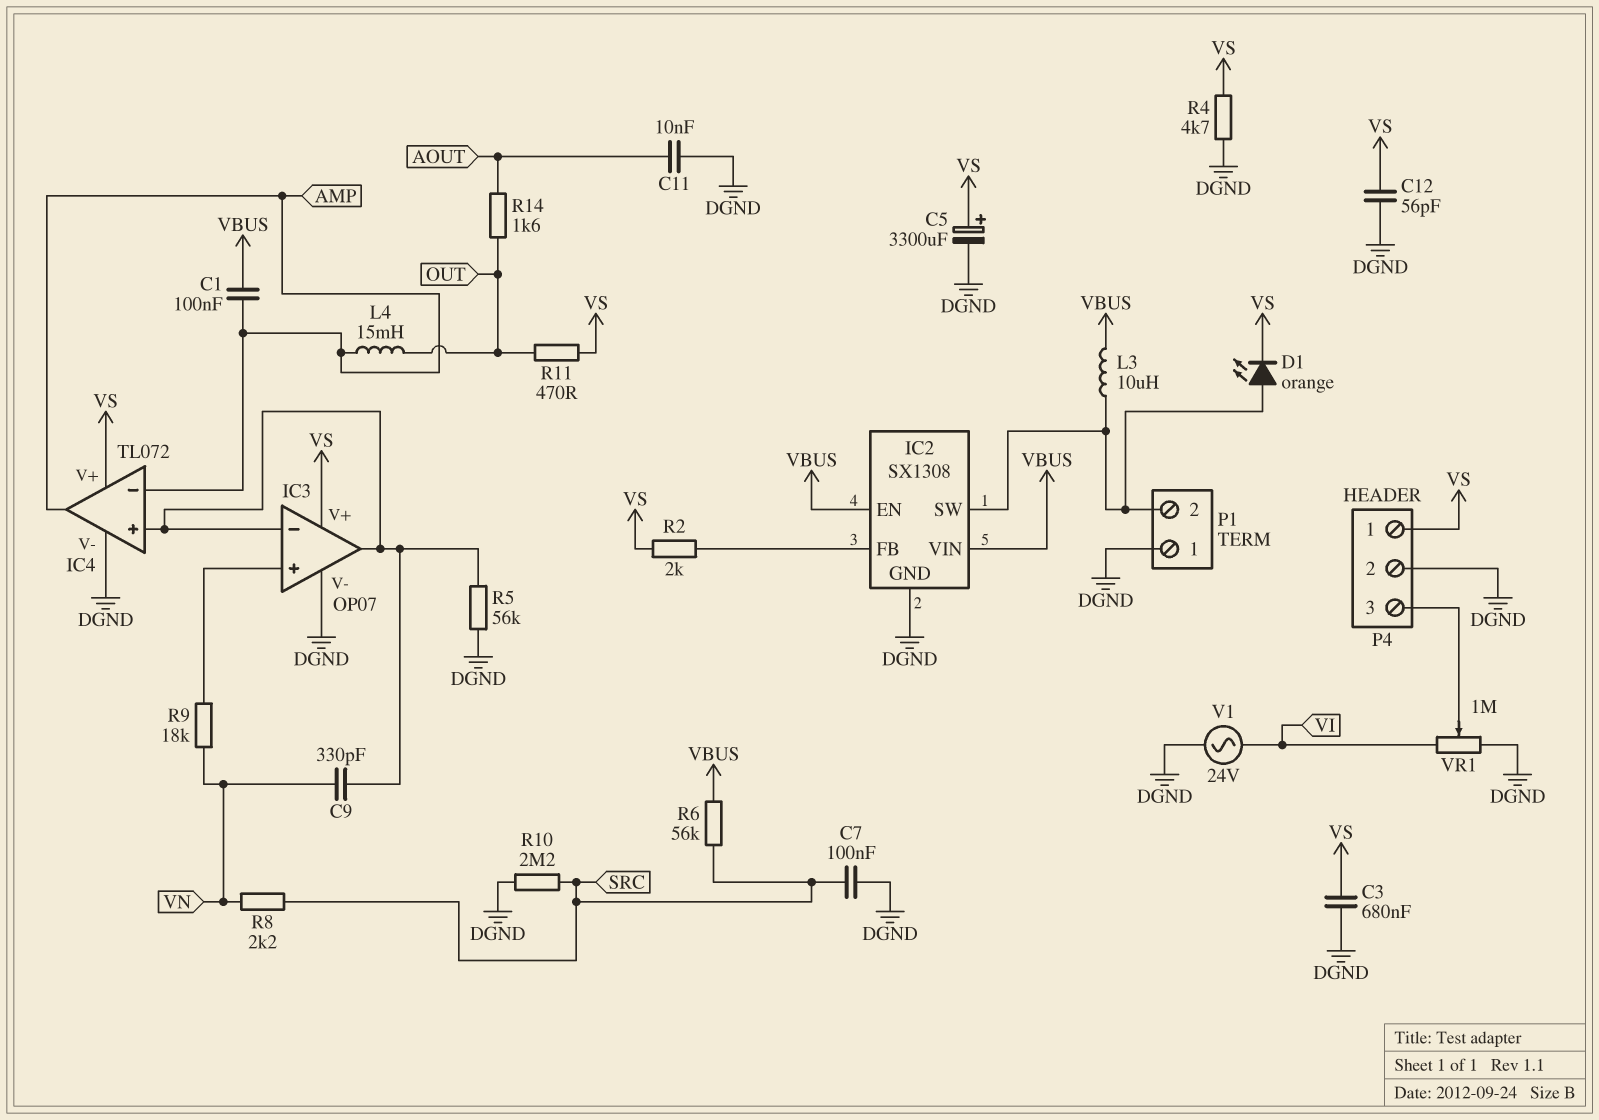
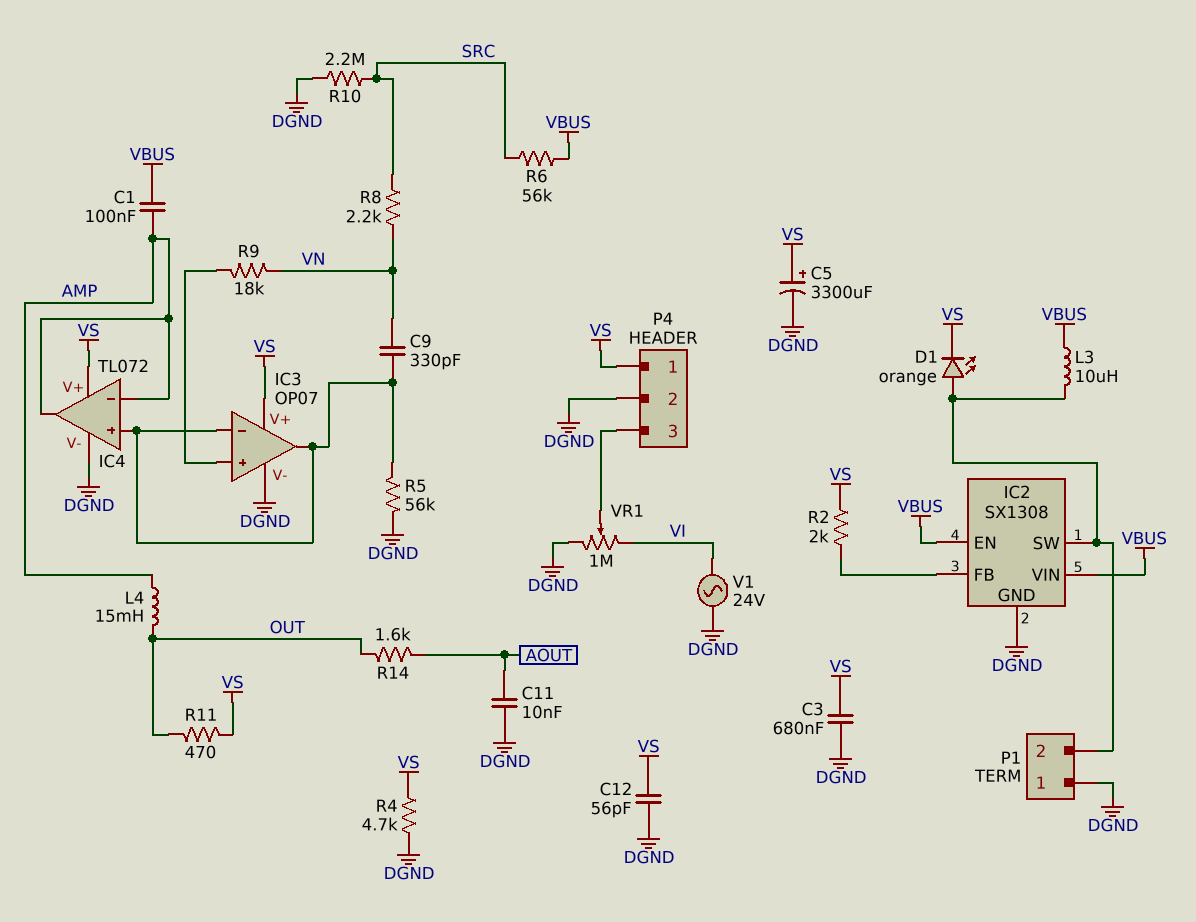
C7: 100nF (DGND, SRC) -> none

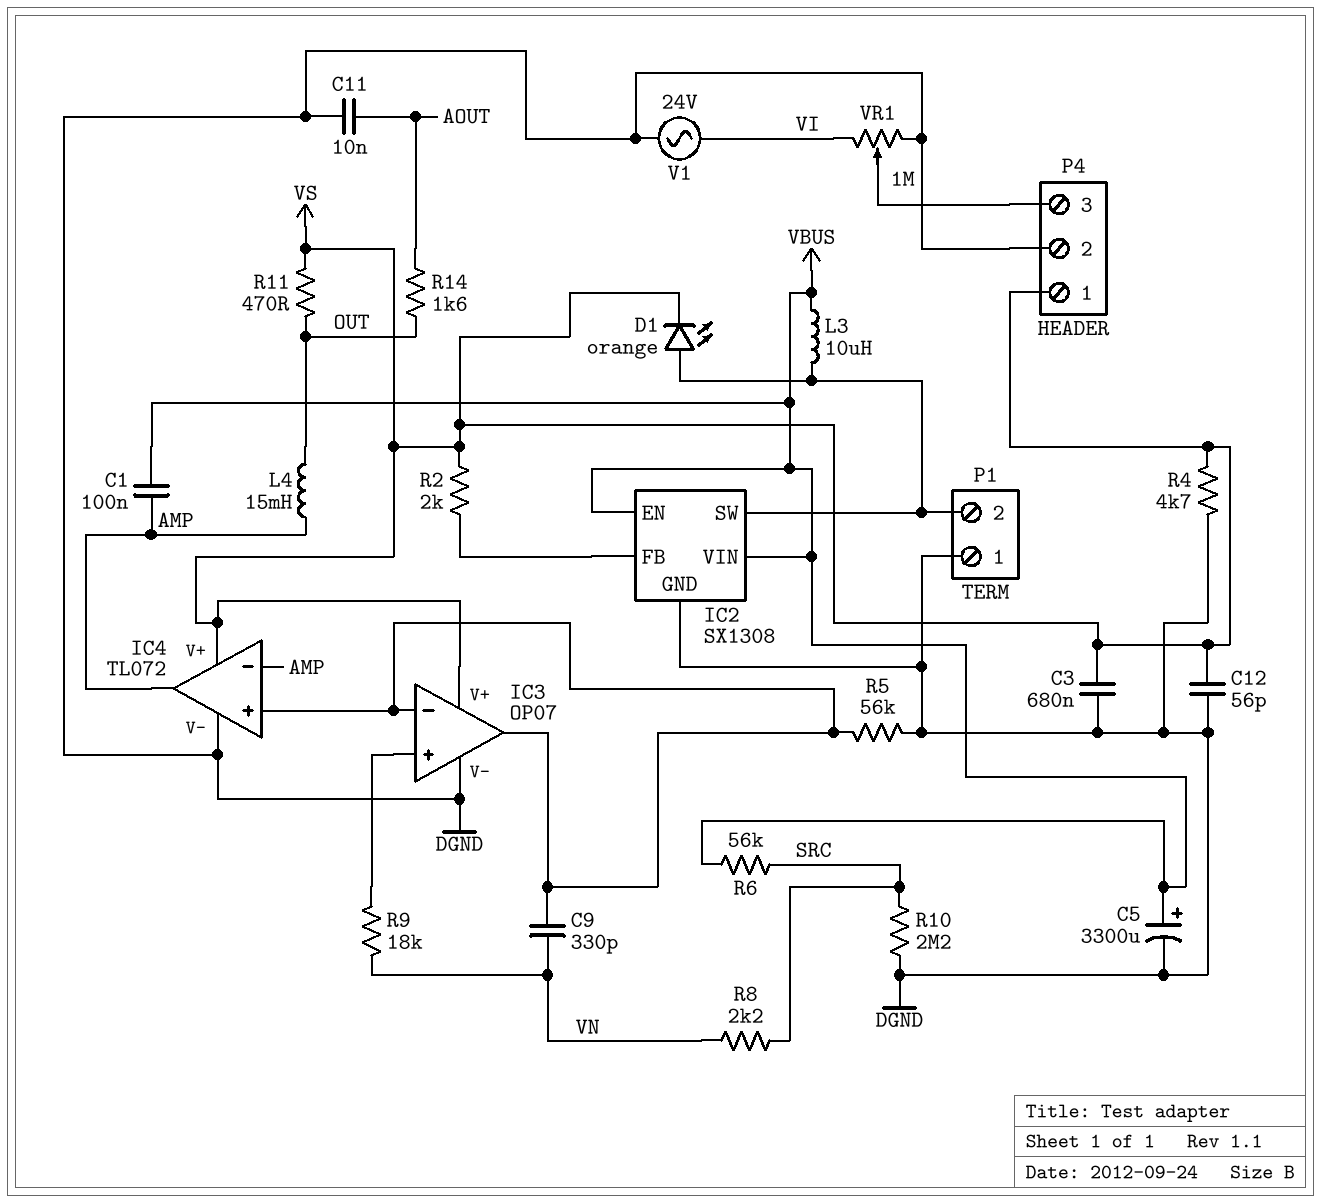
C5: 3300uF (plus VS, minus DGND) -> 3300uF (plus VBUS, minus DGND)

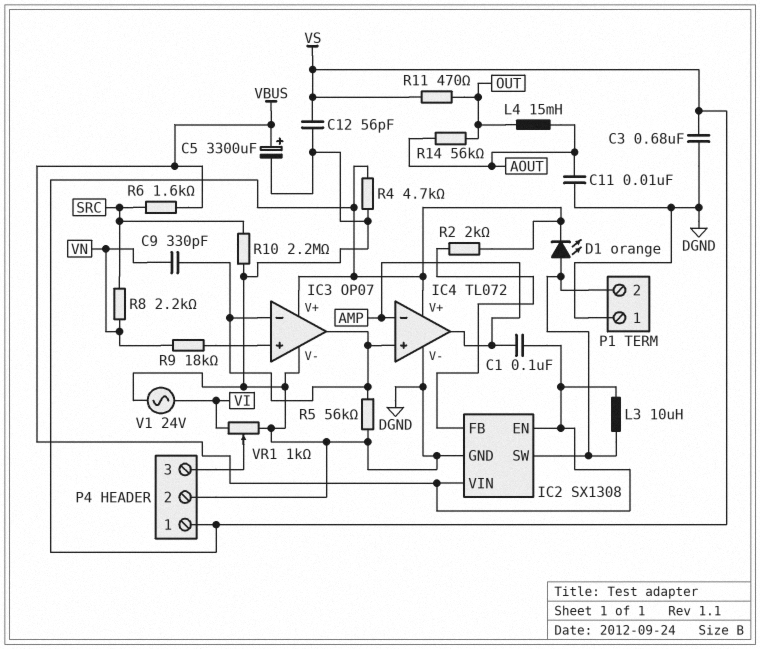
L4: 15mH (AMP, OUT) -> 15mH (AOUT, OUT)
R6: 56k (SRC, VBUS) -> 1.6k (SRC, VBUS)
R14: 1.6k (AOUT, OUT) -> 56k (AOUT, OUT)
VR1: 1M (DGND, VI, wiper P4/3) -> 1k (DGND, VI, wiper P4/3)

